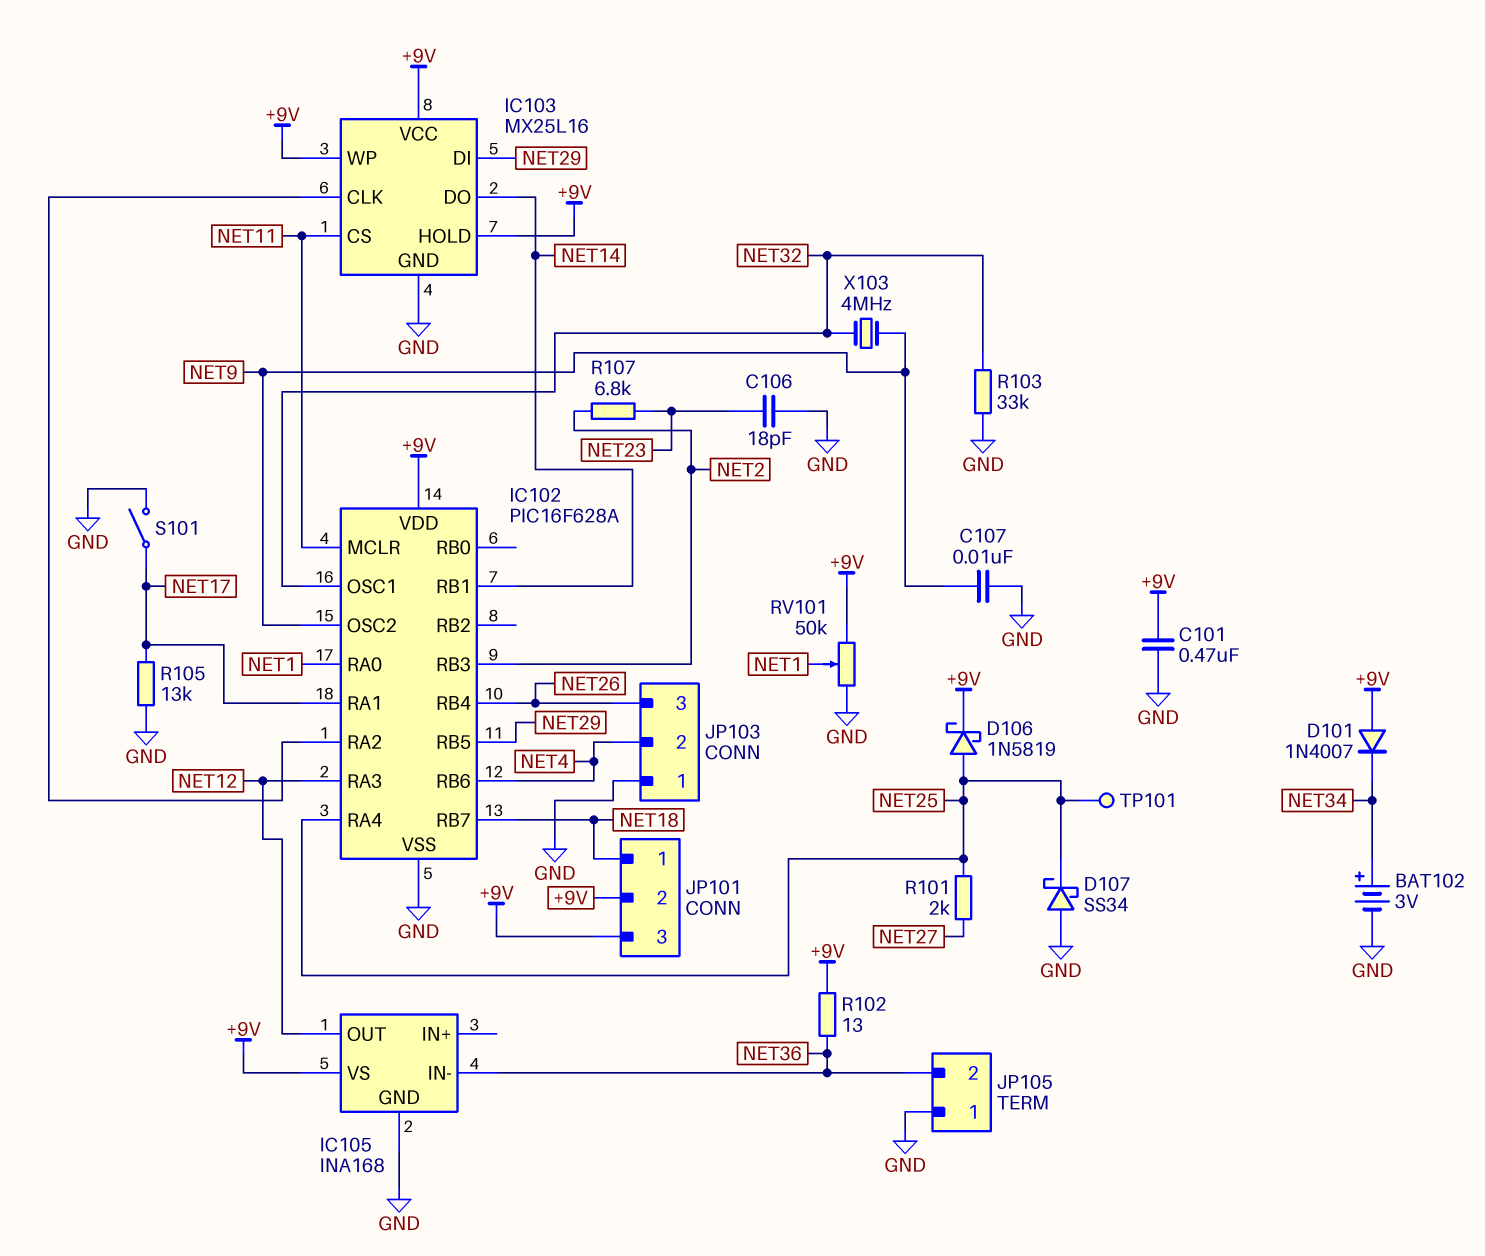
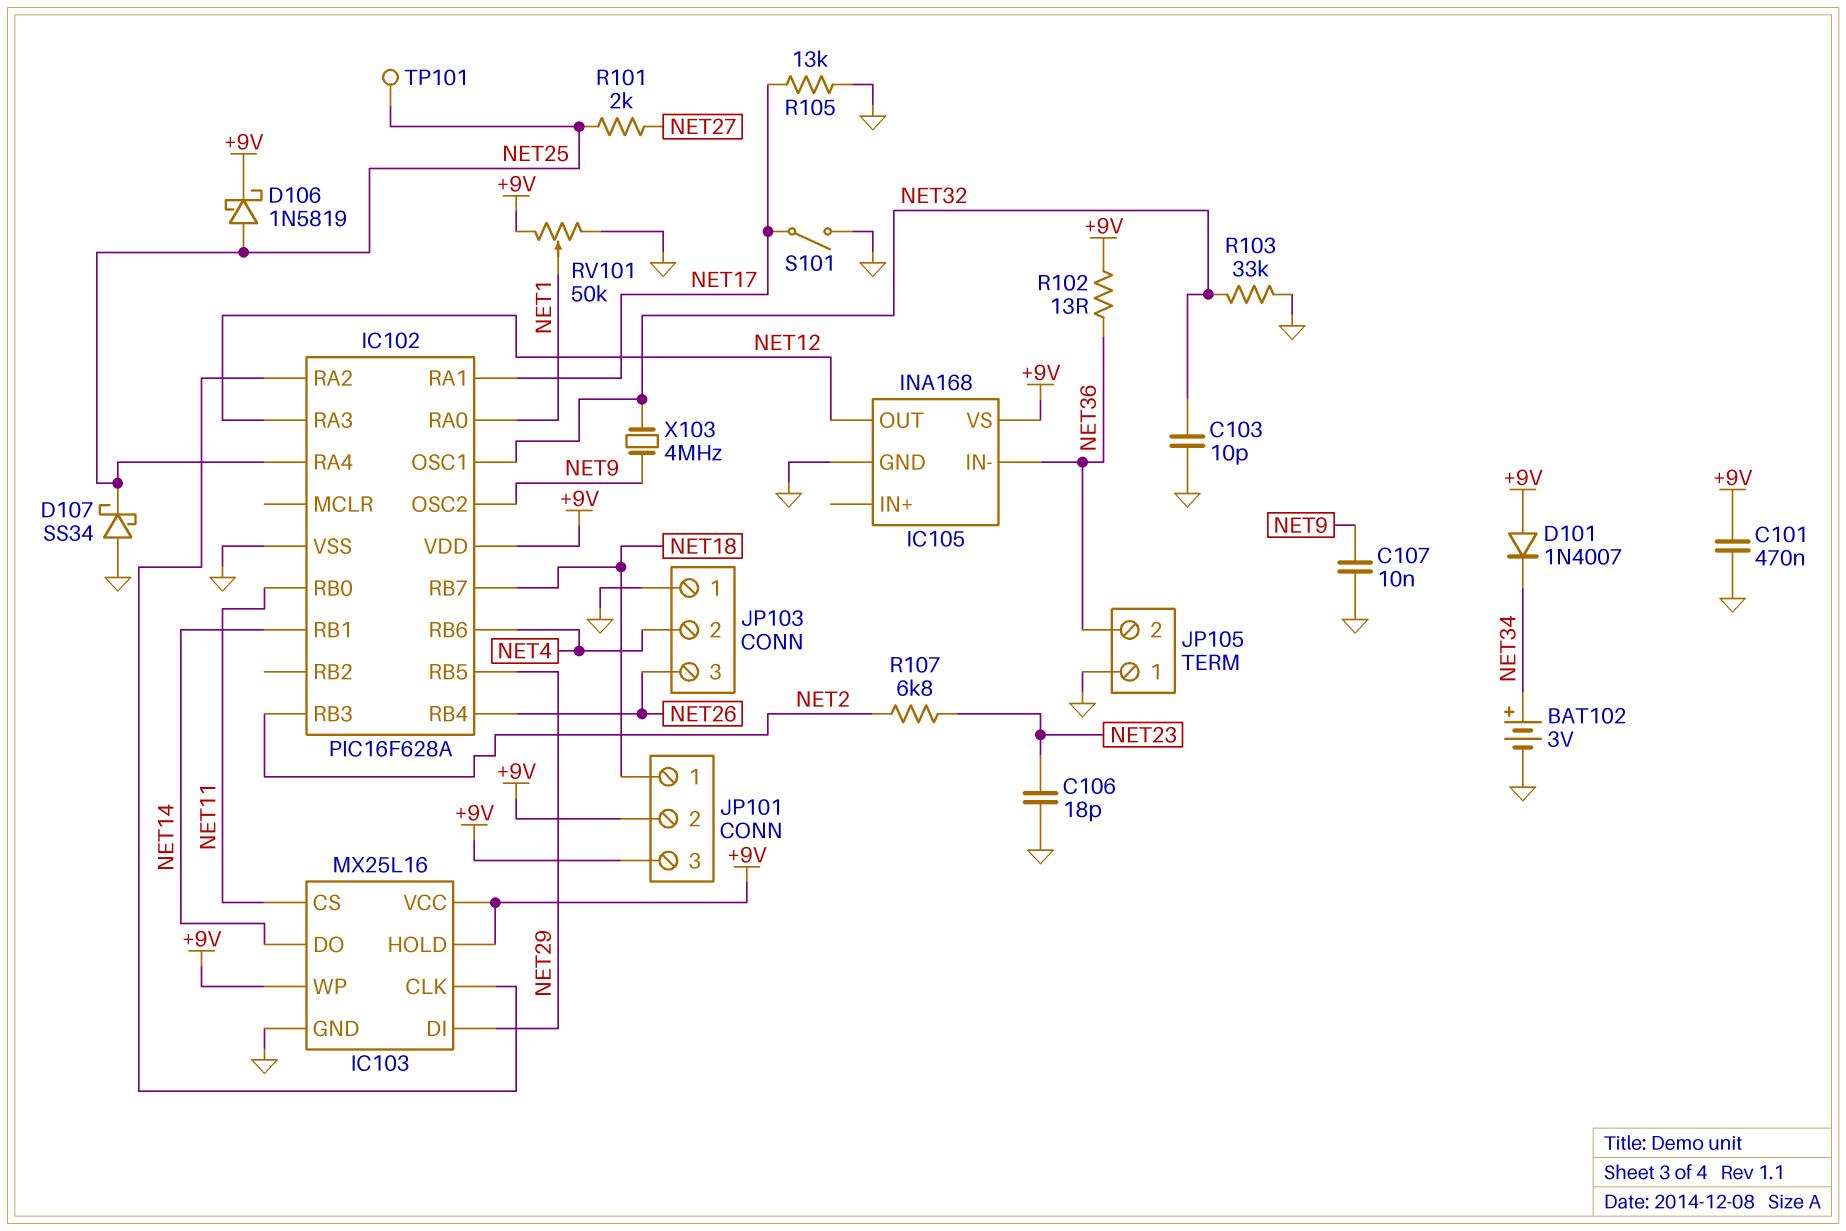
C103: none -> 10pF (GND, NET32)
IC102 pin MCLR: NET11 -> none
IC102 pin RB0: none -> NET11

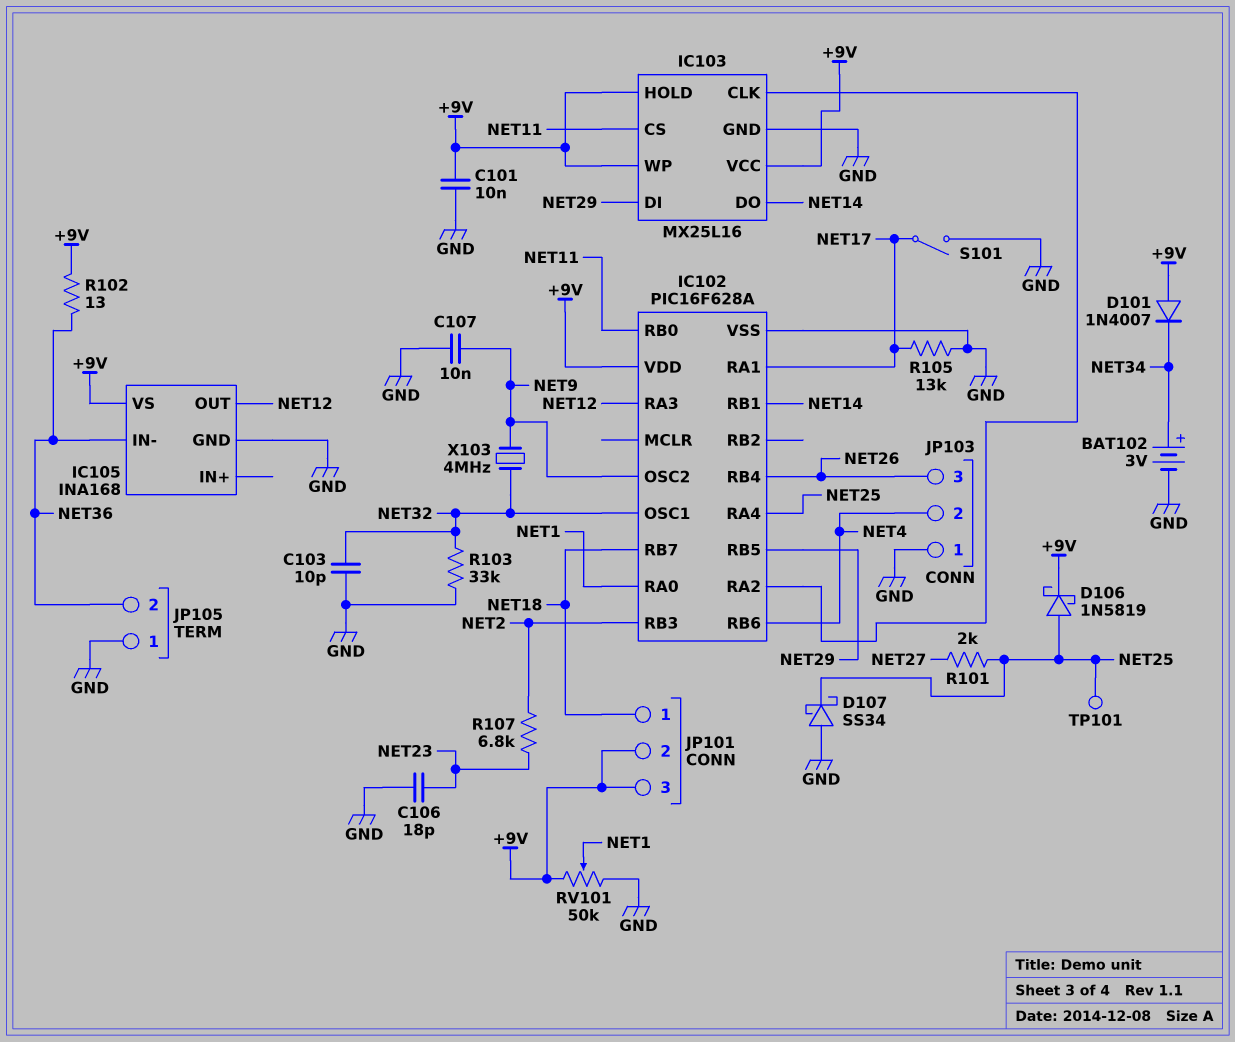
C101: 470nF (+9V, GND) -> 10nF (+9V, GND)

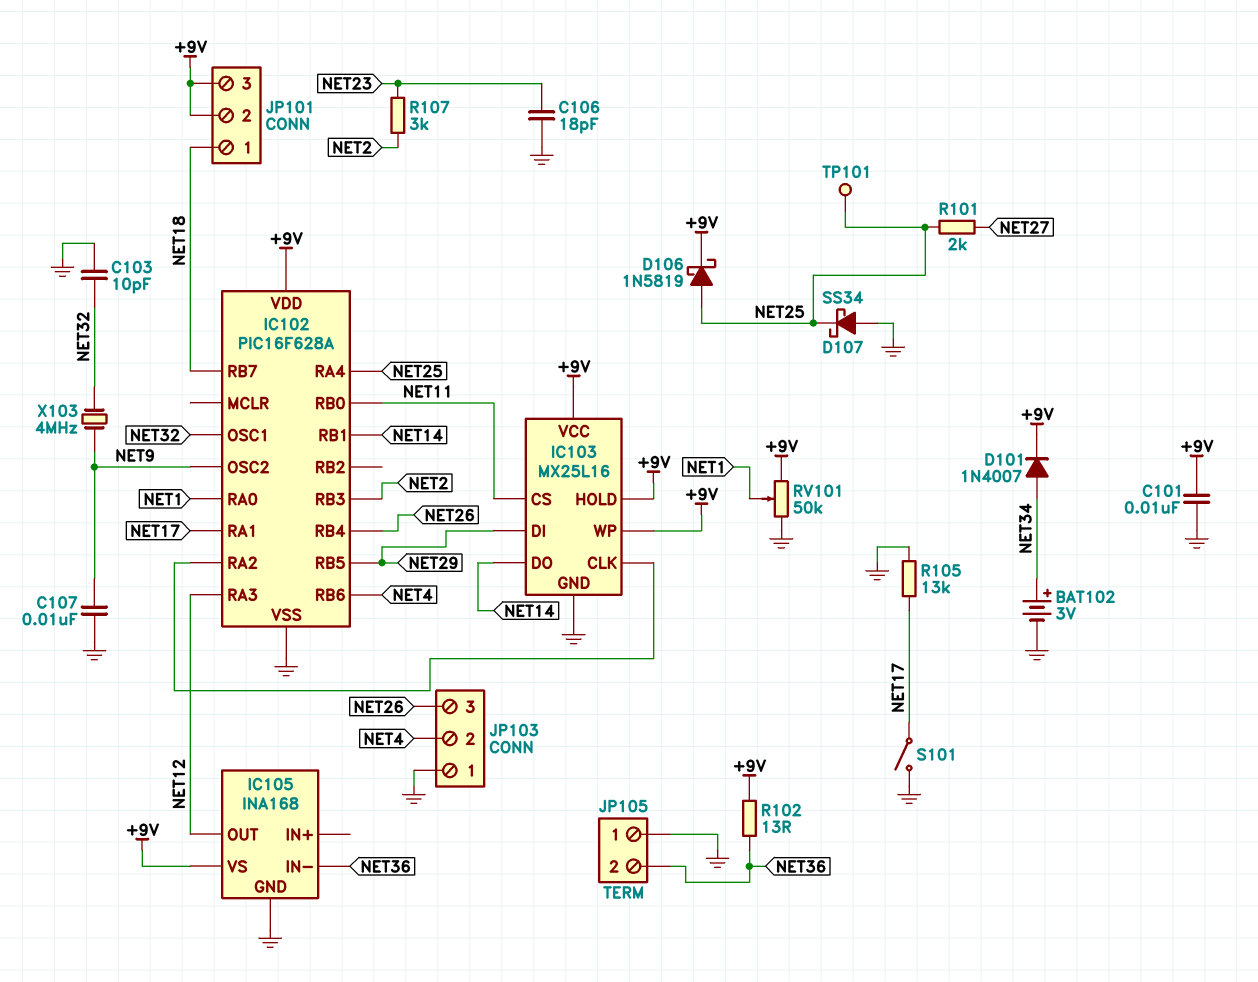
D101: diode 1N4007 (A +9V, K NET34) -> diode 1N4007 (A NET34, K +9V)
R103: 33k (GND, NET32) -> none
R107: 6.8k (NET2, NET23) -> 3k (NET2, NET23)

